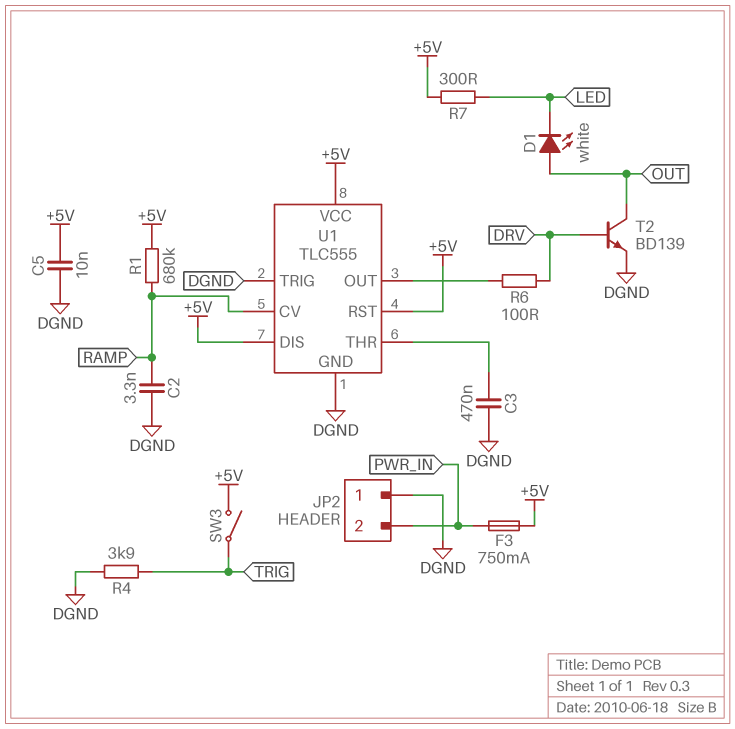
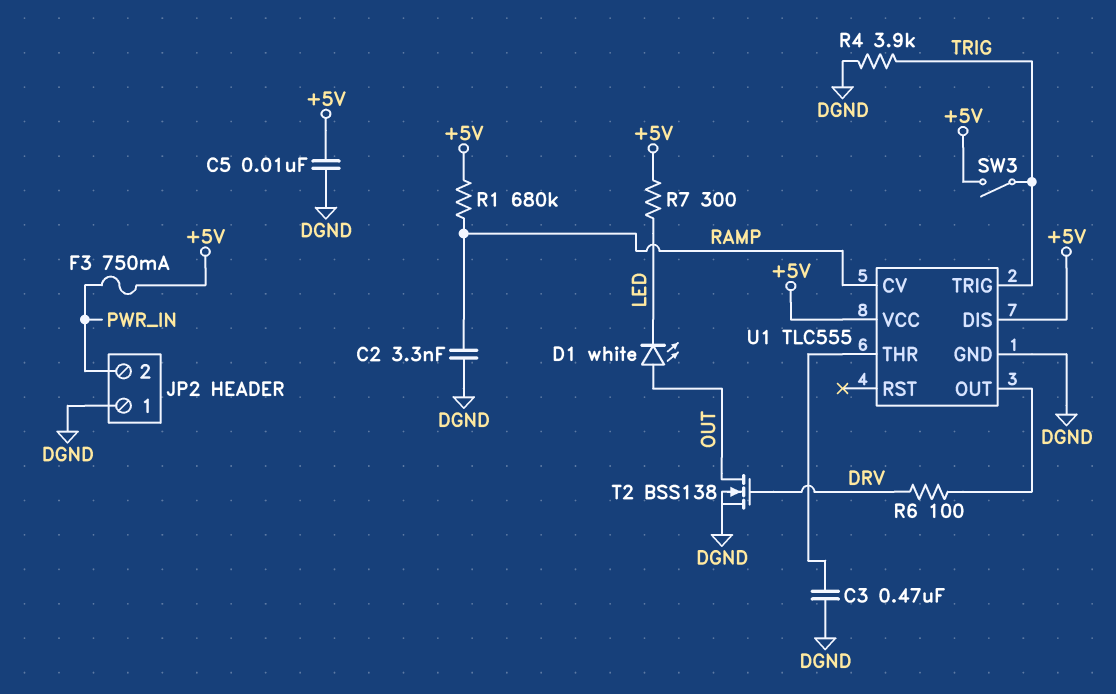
T2: NPN BD139 (B DRV, C OUT, E DGND) -> NMOS BSS138 (G DRV, D OUT, S DGND)
U1 pin RST: +5V -> none
U1 pin TRIG: DGND -> TRIG

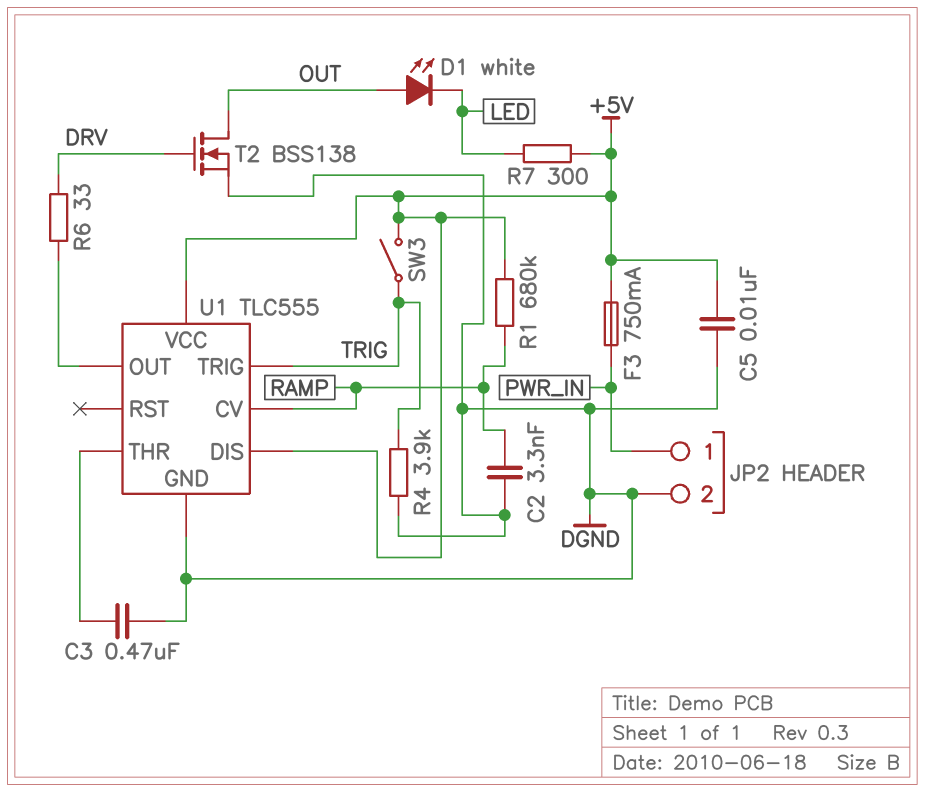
JP2 pin 1: DGND -> PWR_IN
JP2 pin 2: PWR_IN -> DGND
R6: 100 (DRV, U1/OUT) -> 33 (DRV, U1/OUT)

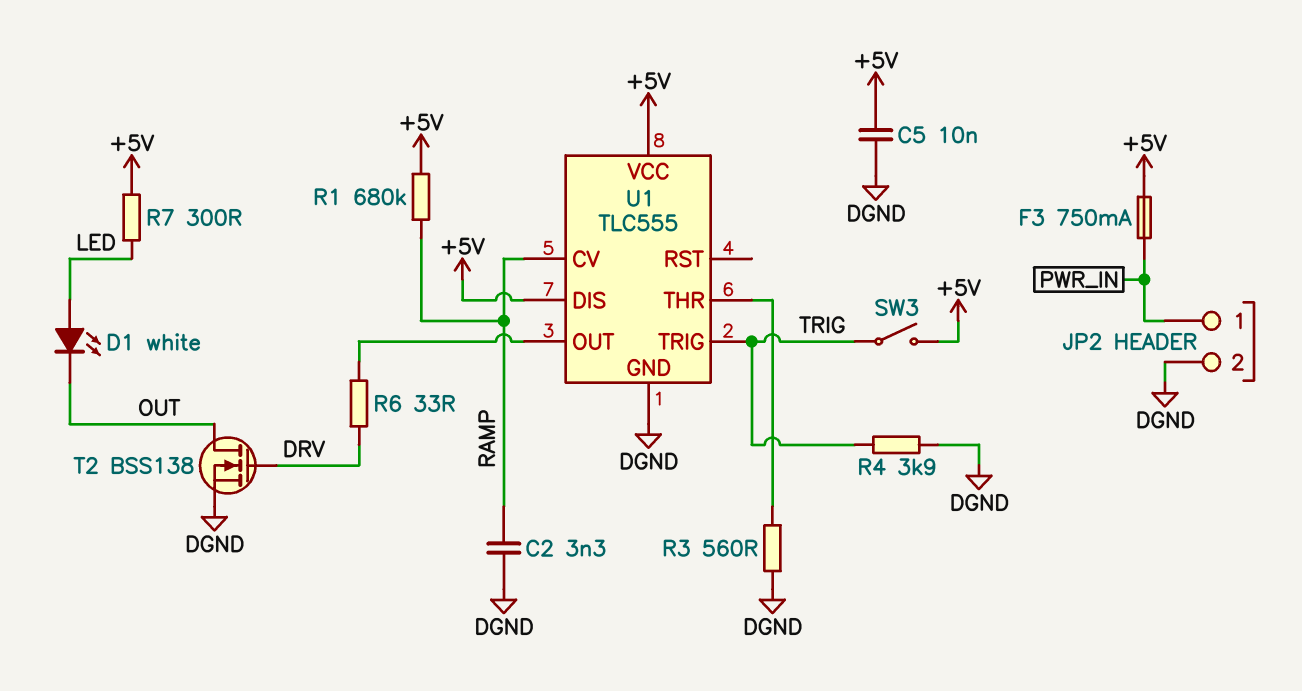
C3: 470nF (DGND, U1/THR) -> none
D1: LED white (A OUT, K LED) -> LED white (A LED, K OUT)
R3: none -> 560 (DGND, U1/THR)

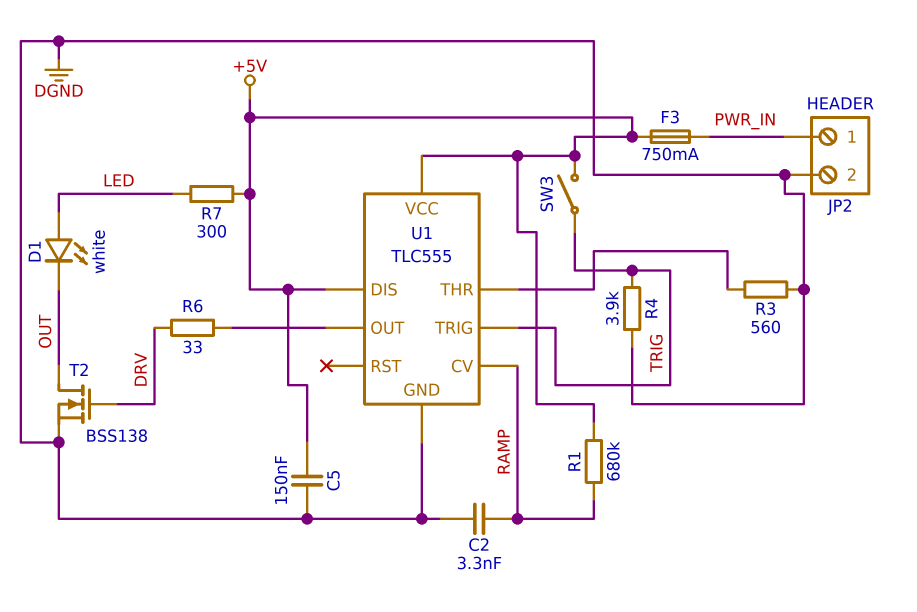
C5: 10nF (+5V, DGND) -> 150nF (+5V, DGND)

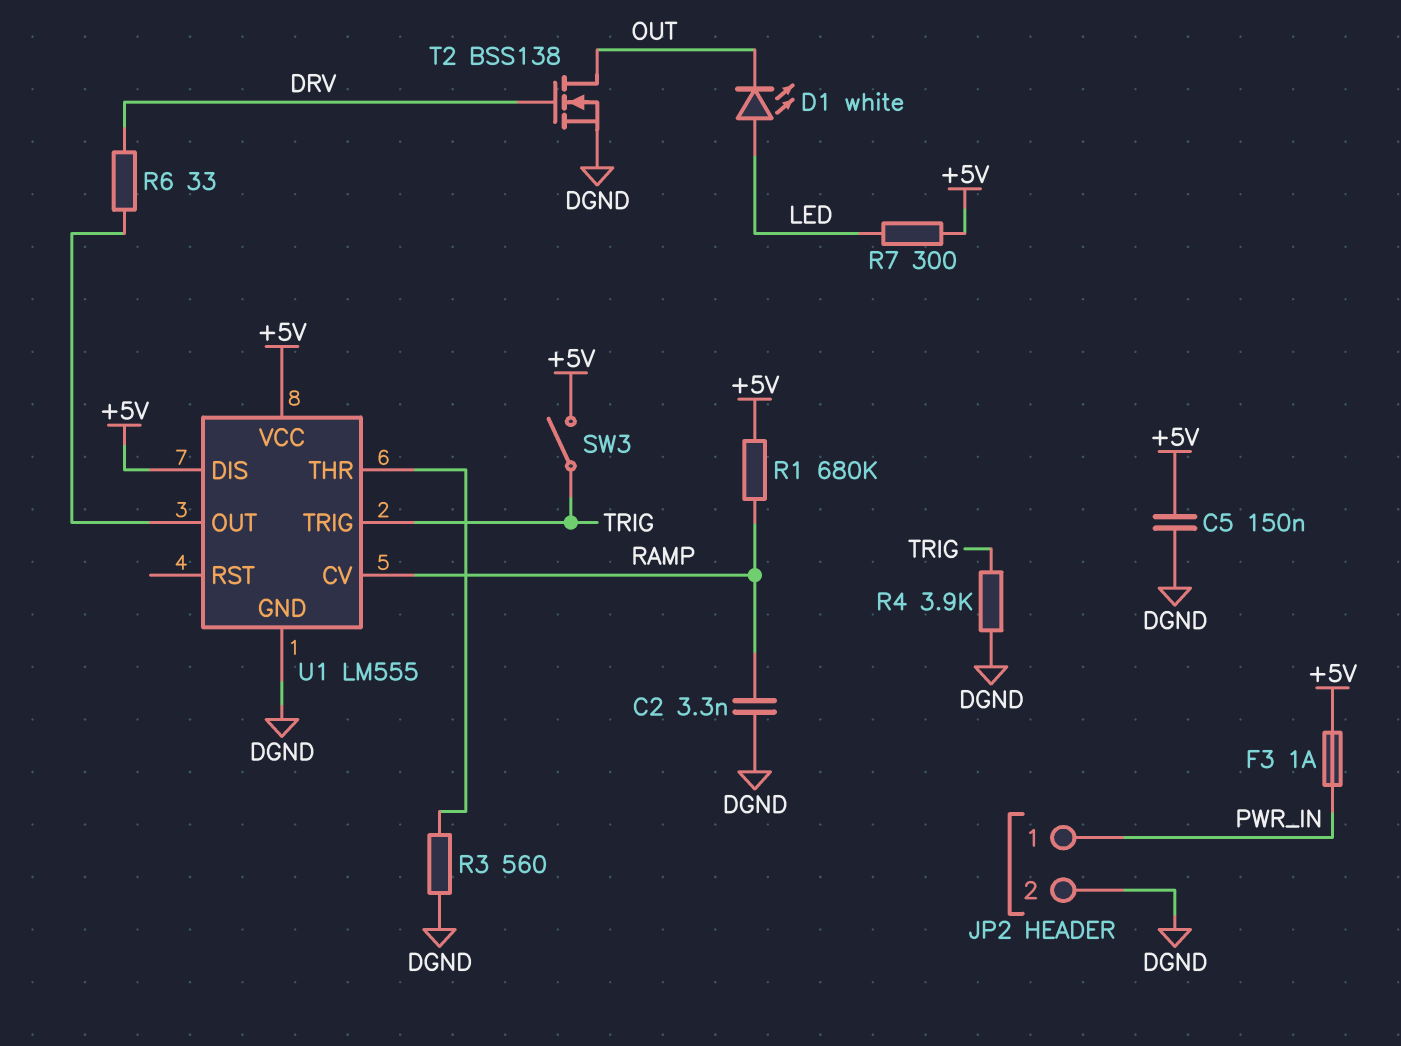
F3: 750mA (+5V, PWR_IN) -> 1A (+5V, PWR_IN)
U1: TLC555 -> LM555

